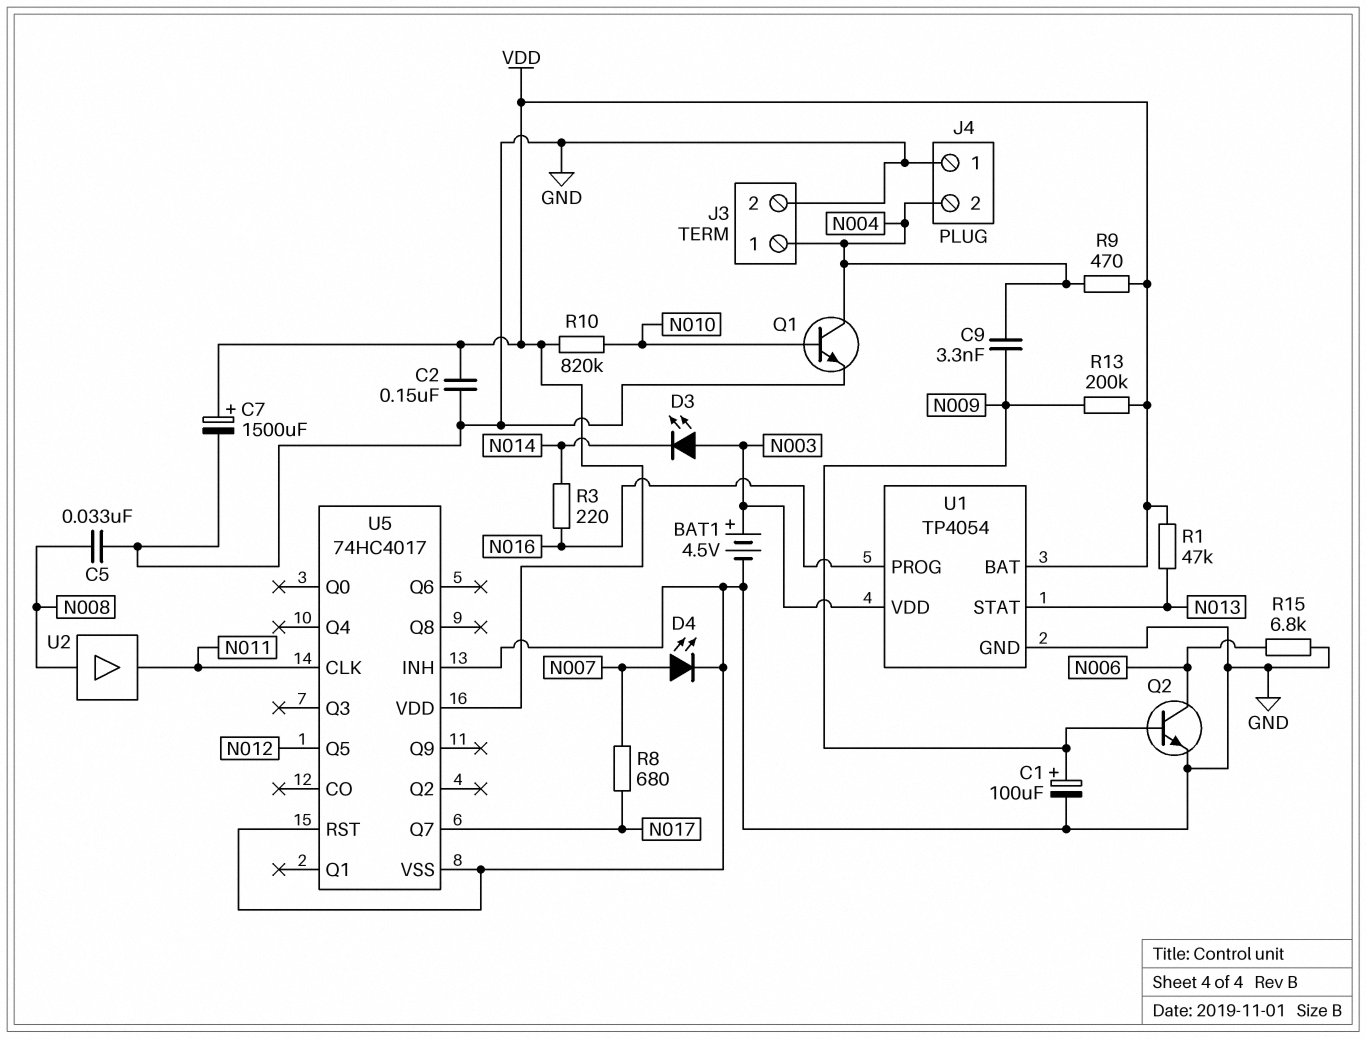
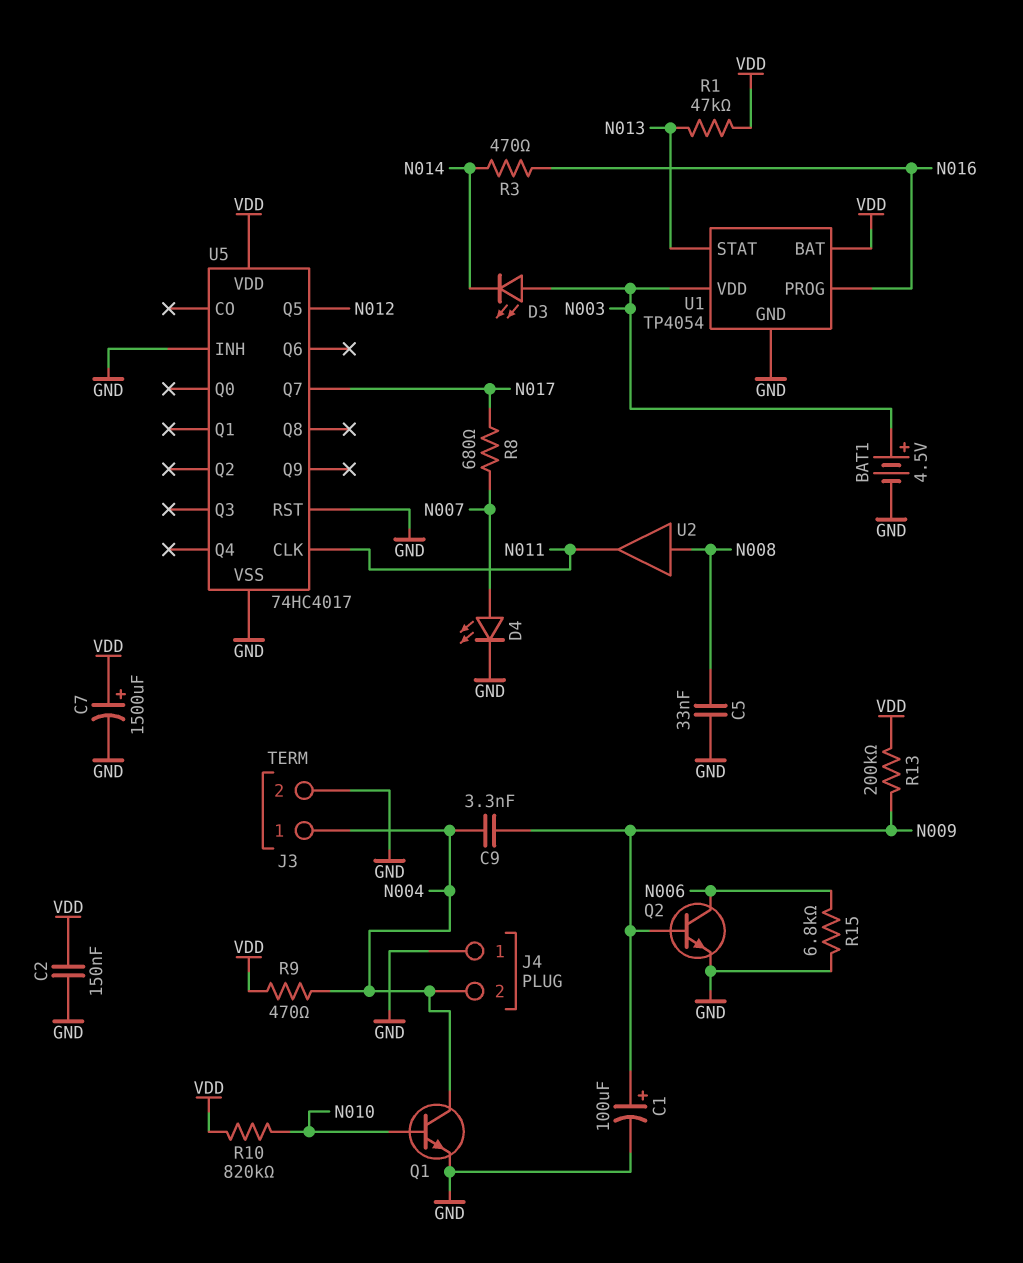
R3: 220 (N014, N016) -> 470 (N014, N016)

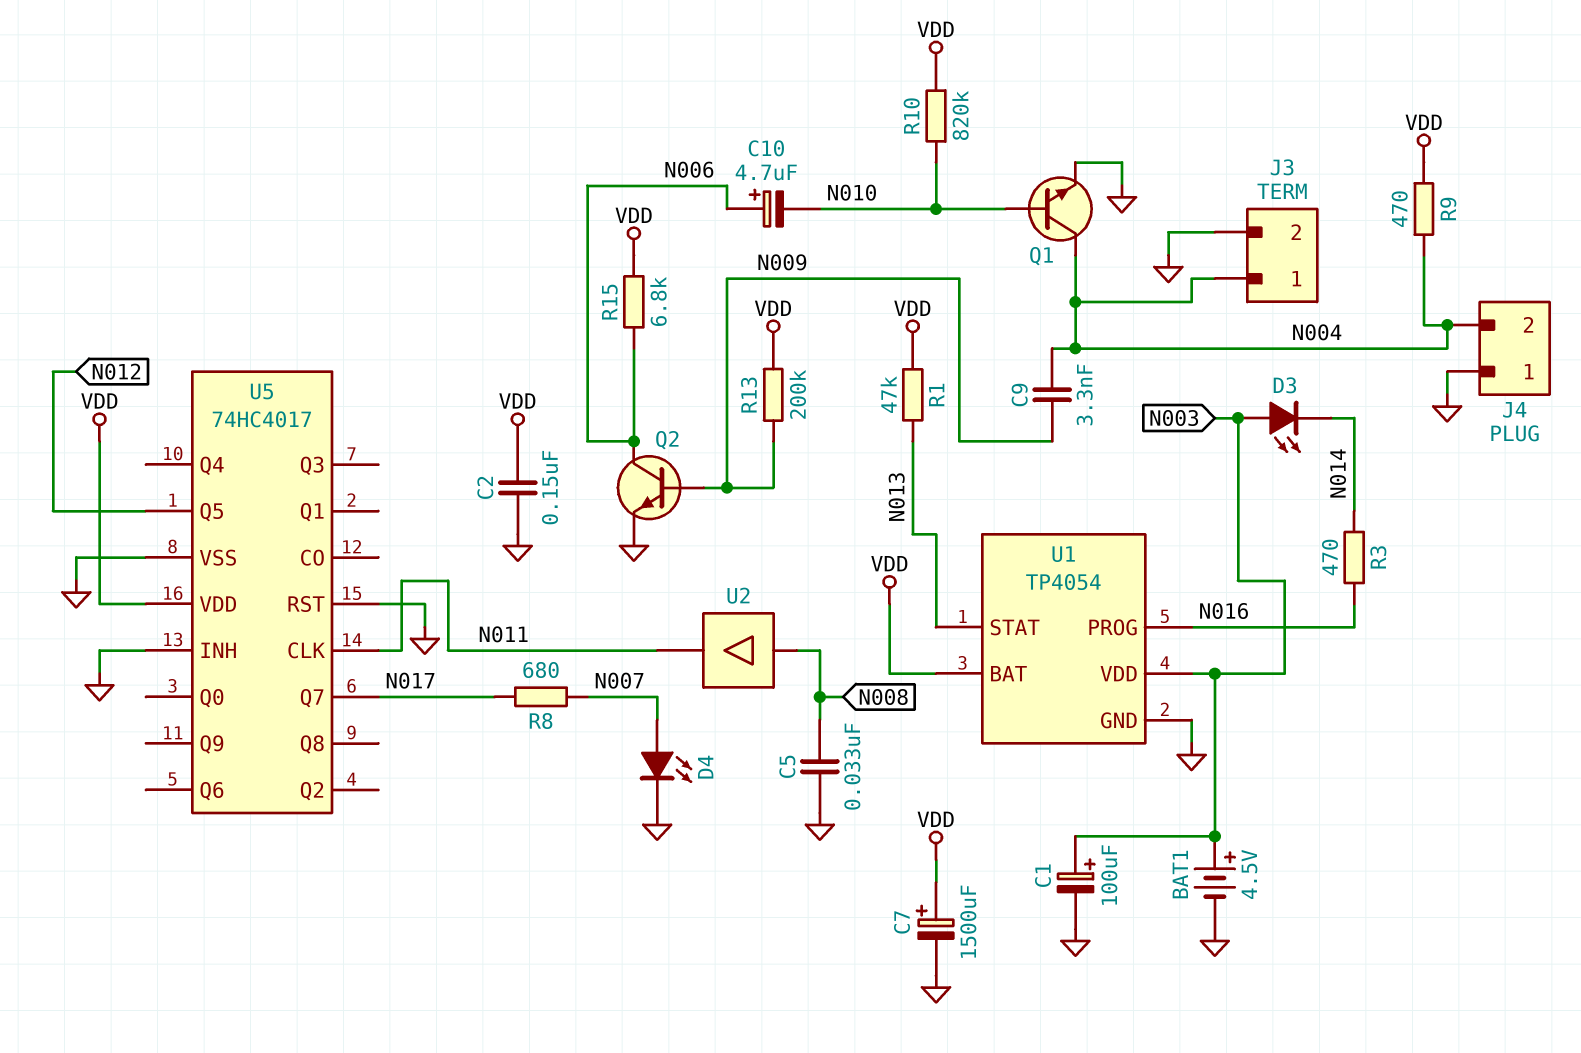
C1: 100uF (plus N009, minus GND) -> 100uF (plus N003, minus GND)
C10: none -> 4.7uF (plus N006, minus N010)
R15: 6.8k (GND, N006) -> 6.8k (N006, VDD)

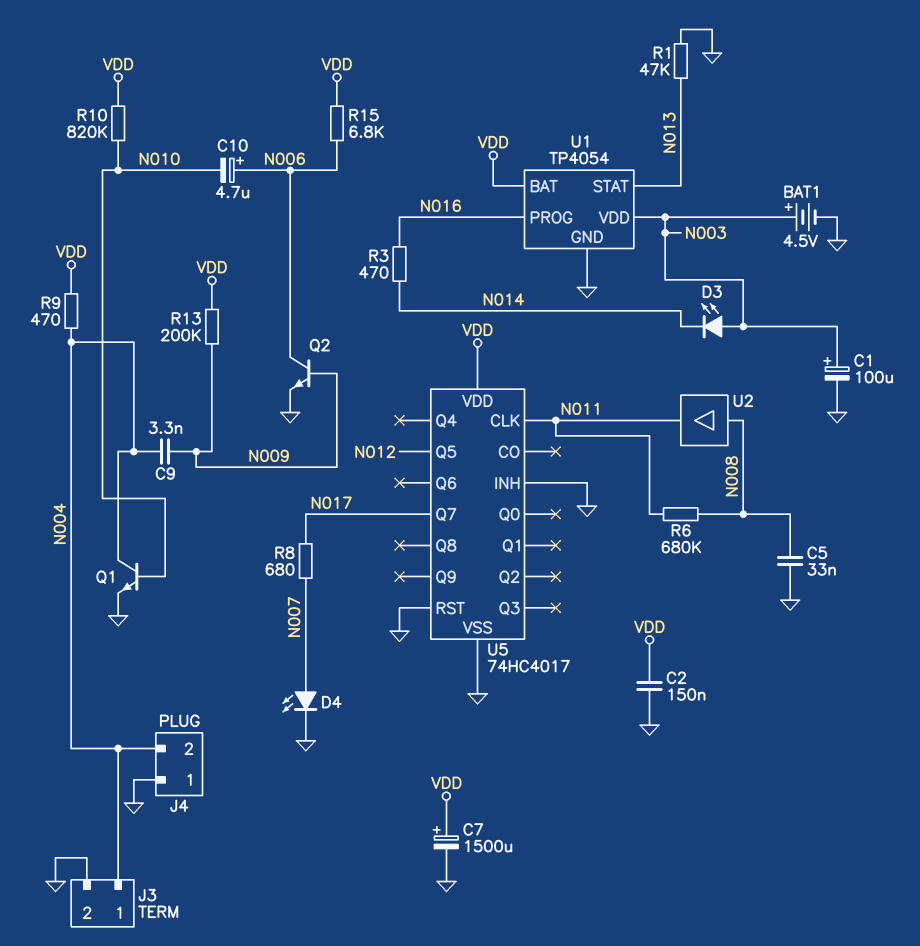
R1: 47k (N013, VDD) -> 47k (GND, N013)
R6: none -> 680k (N008, N011)

